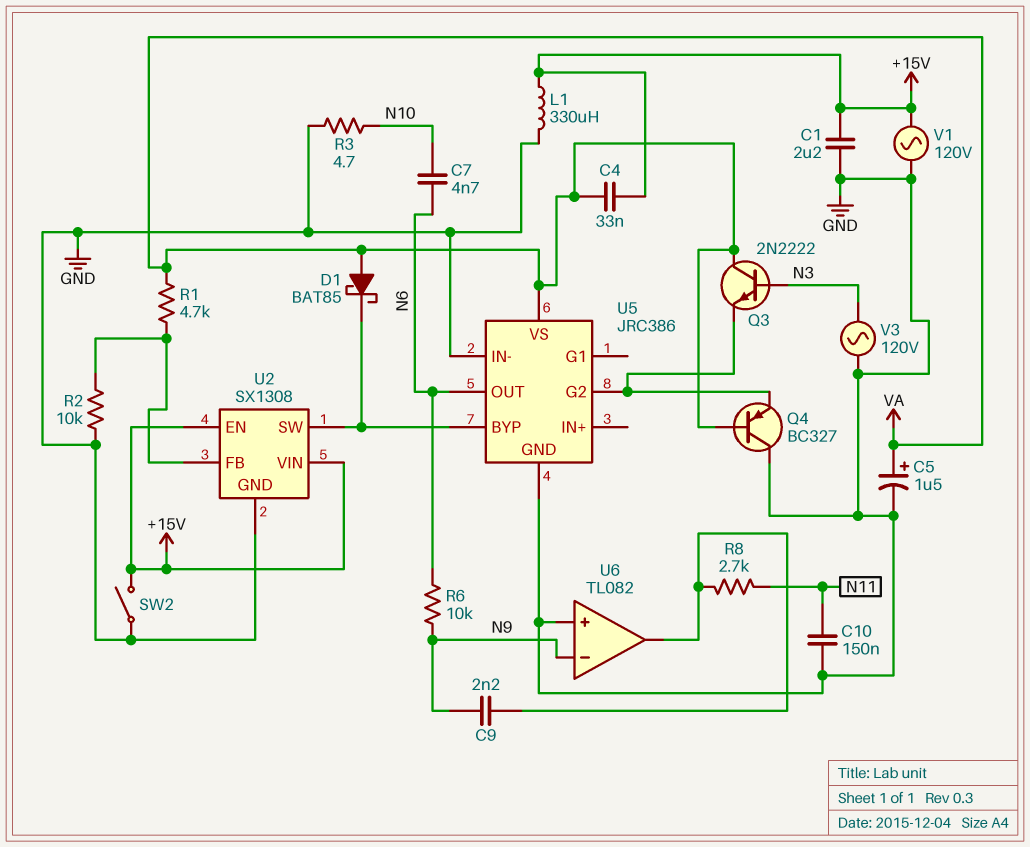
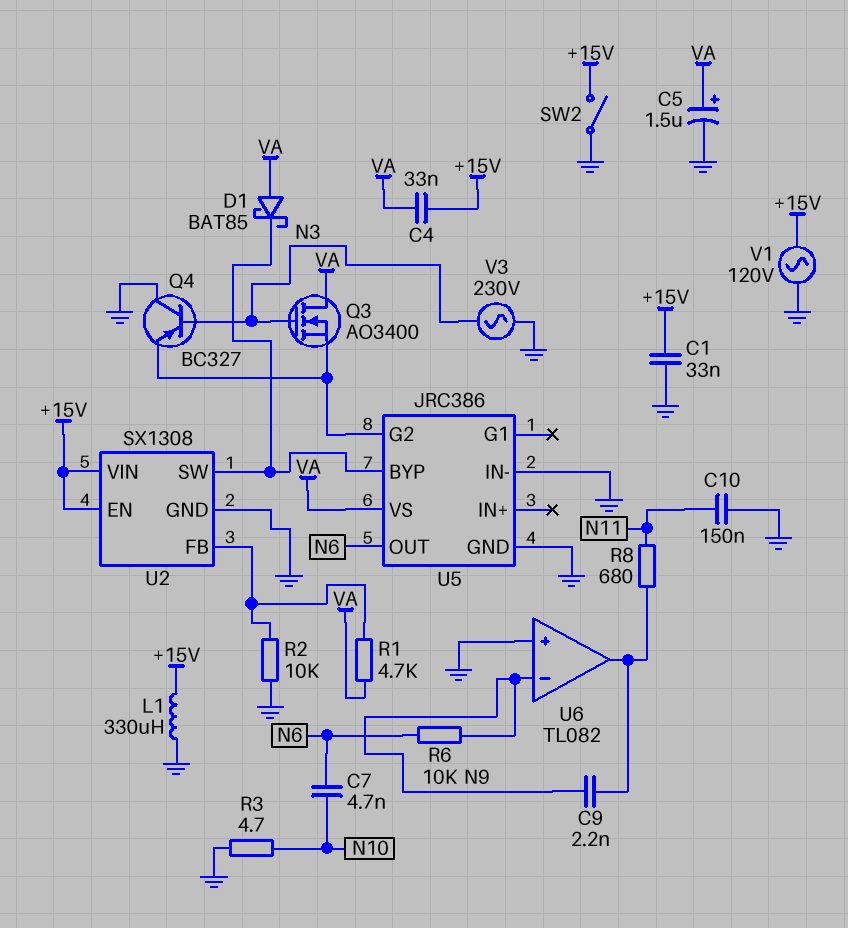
C1: 2.2uF (+15V, GND) -> 33nF (+15V, GND)
Q3: NPN 2N2222 (B N3, C VA, E U5/G2) -> NMOS AO3400 (G N3, D VA, S U5/G2)
Q4: PNP BC327 (B VA, C GND, E U5/G2) -> PNP BC327 (B N3, C GND, E U5/G2)
R8: 2.7k (N11, U6/out) -> 680 (N11, U6/out)
V3: AC 120V (GND, N3) -> AC 230V (GND, N3)

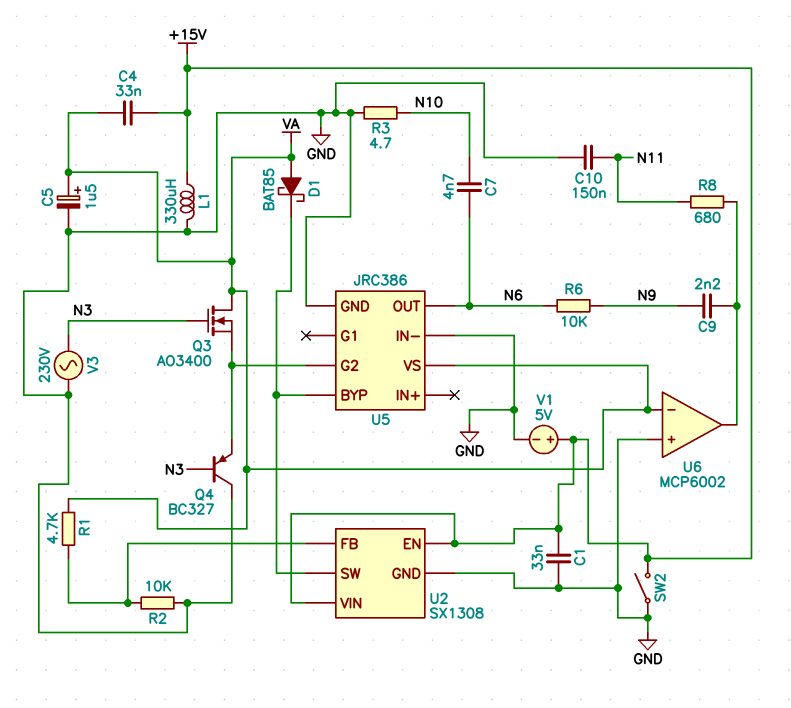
U6: TL082 -> MCP6002
U6 pin in-: N9 -> VA
V1: AC 120V (+15V, GND) -> 5V (plus +15V, minus GND)

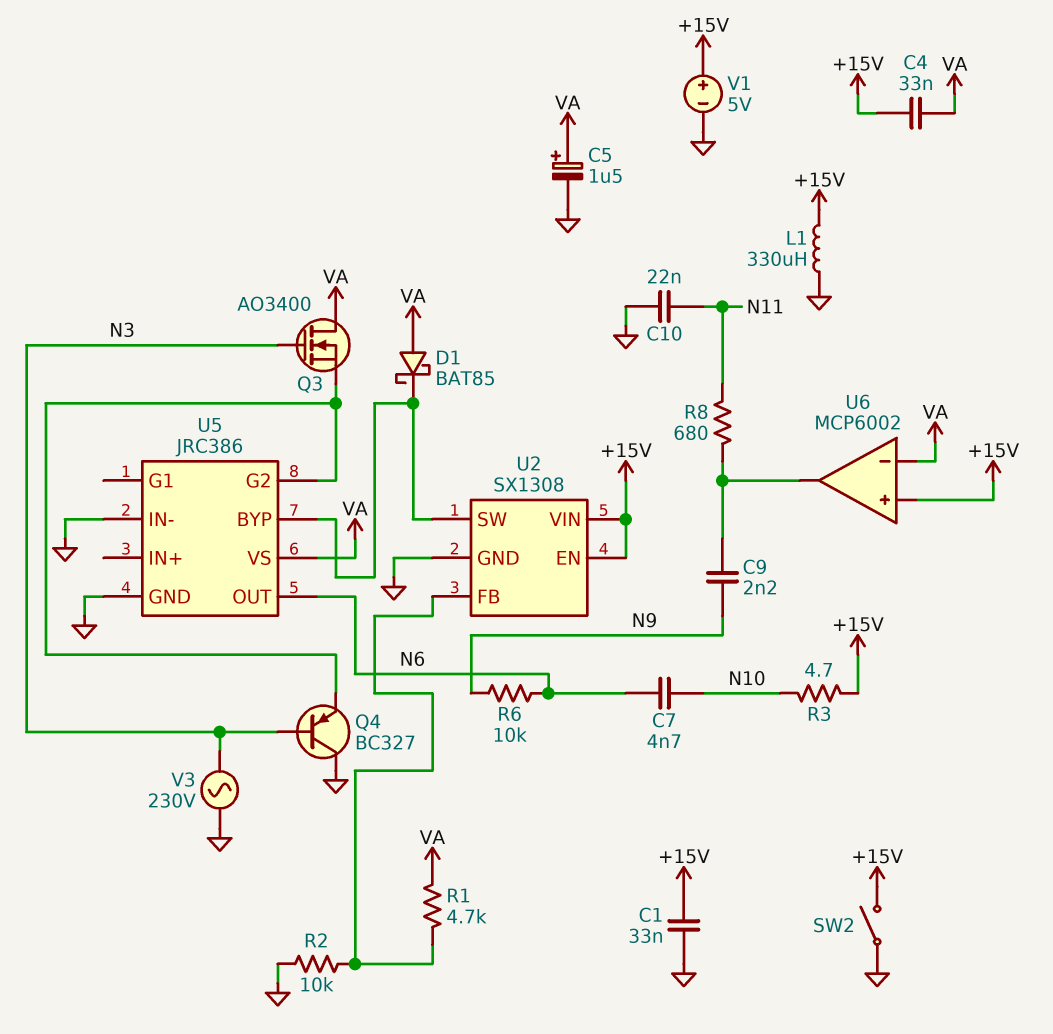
C10: 150nF (GND, N11) -> 22nF (GND, N11)
R3: 4.7 (GND, N10) -> 4.7 (+15V, N10)
U6 pin in+: GND -> +15V

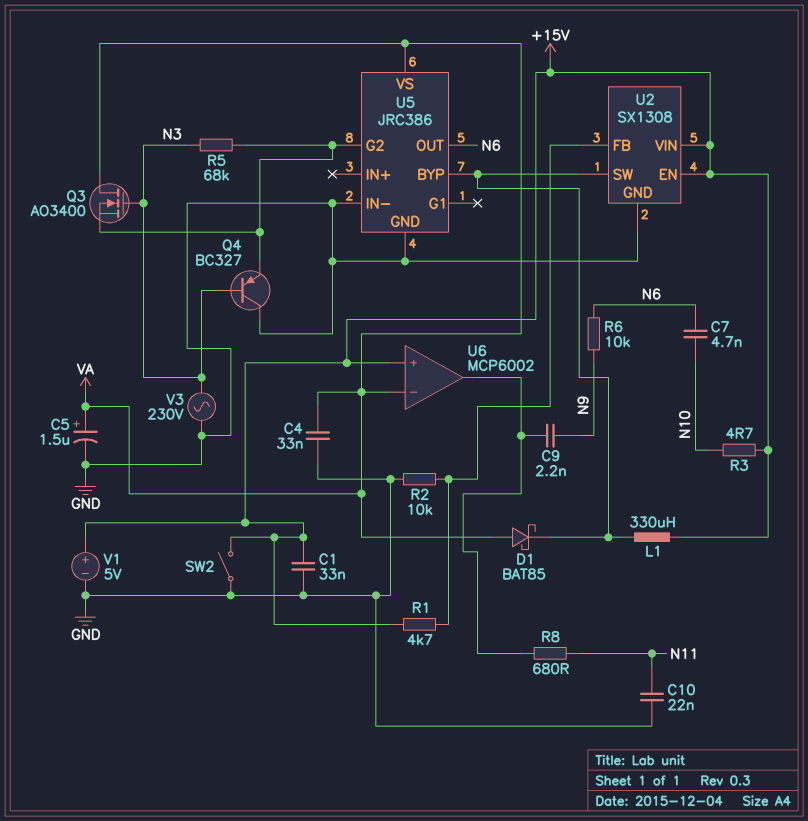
C4: 33nF (+15V, VA) -> 33nF (GND, VA)
L1: 330uH (+15V, GND) -> 330uH (+15V, U2/SW)
R1: 4.7k (U2/FB, VA) -> 4.7k (+15V, U2/FB)
R5: none -> 68k (N3, U5/G2)

